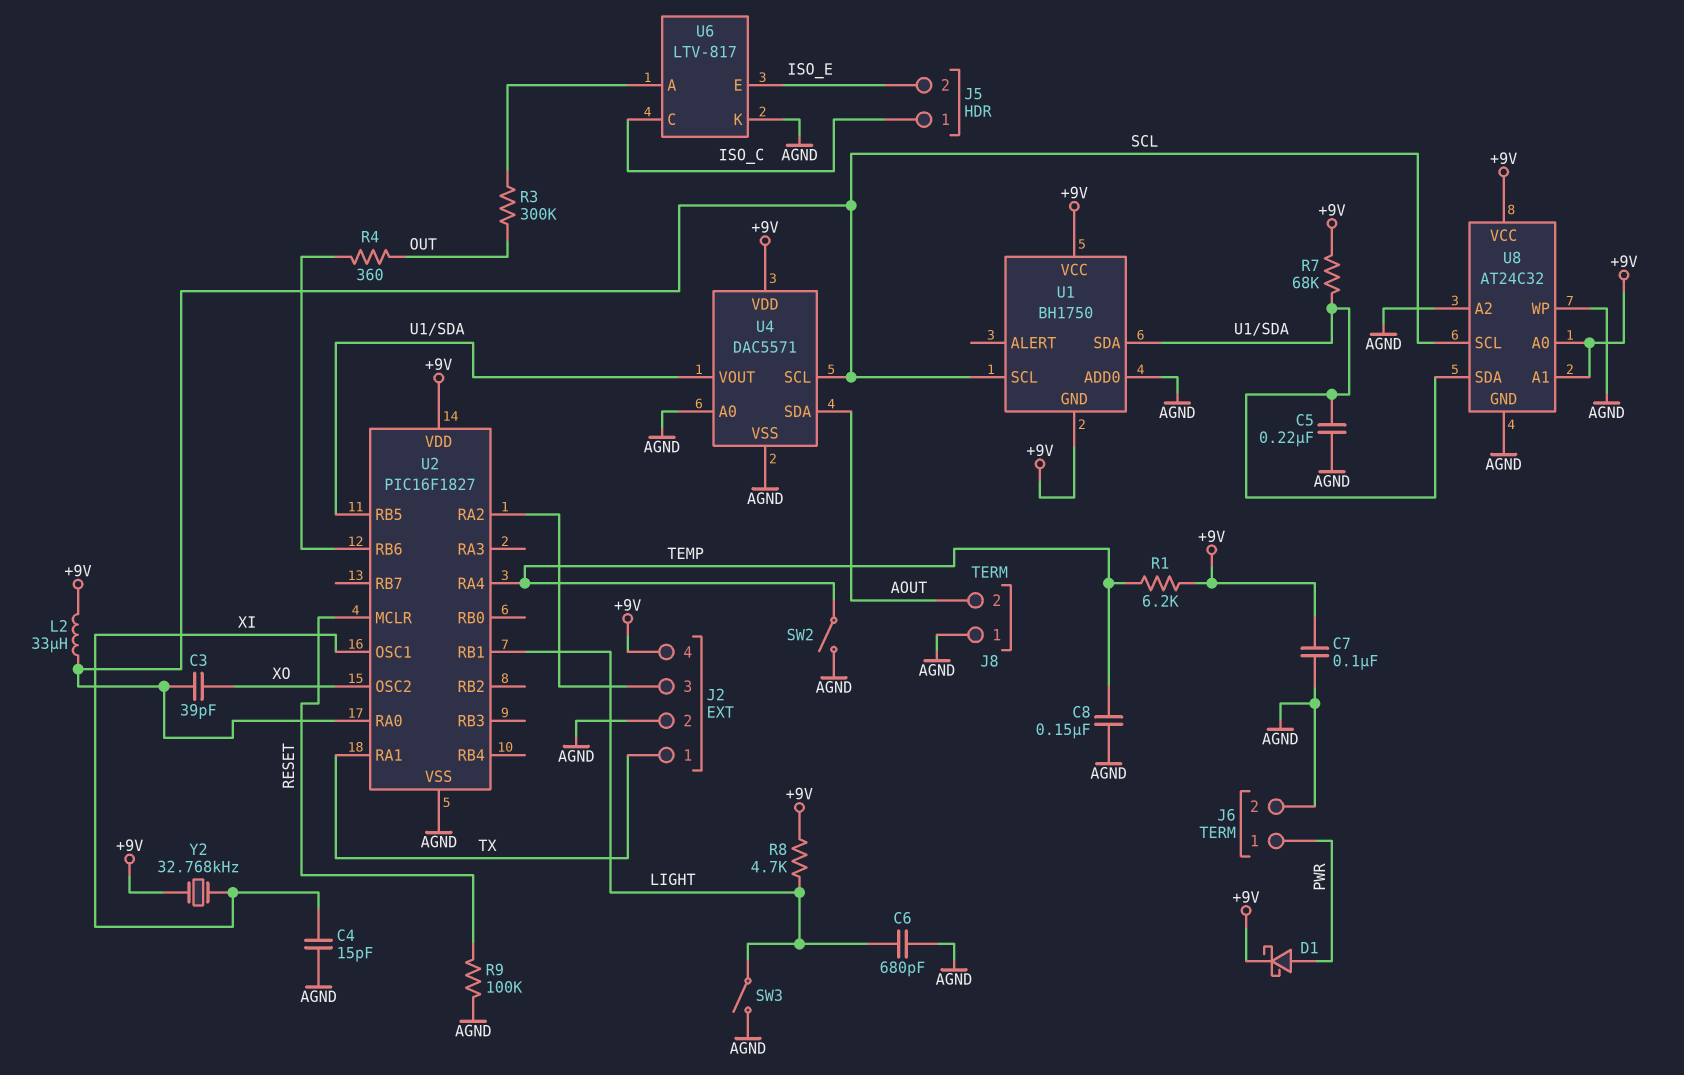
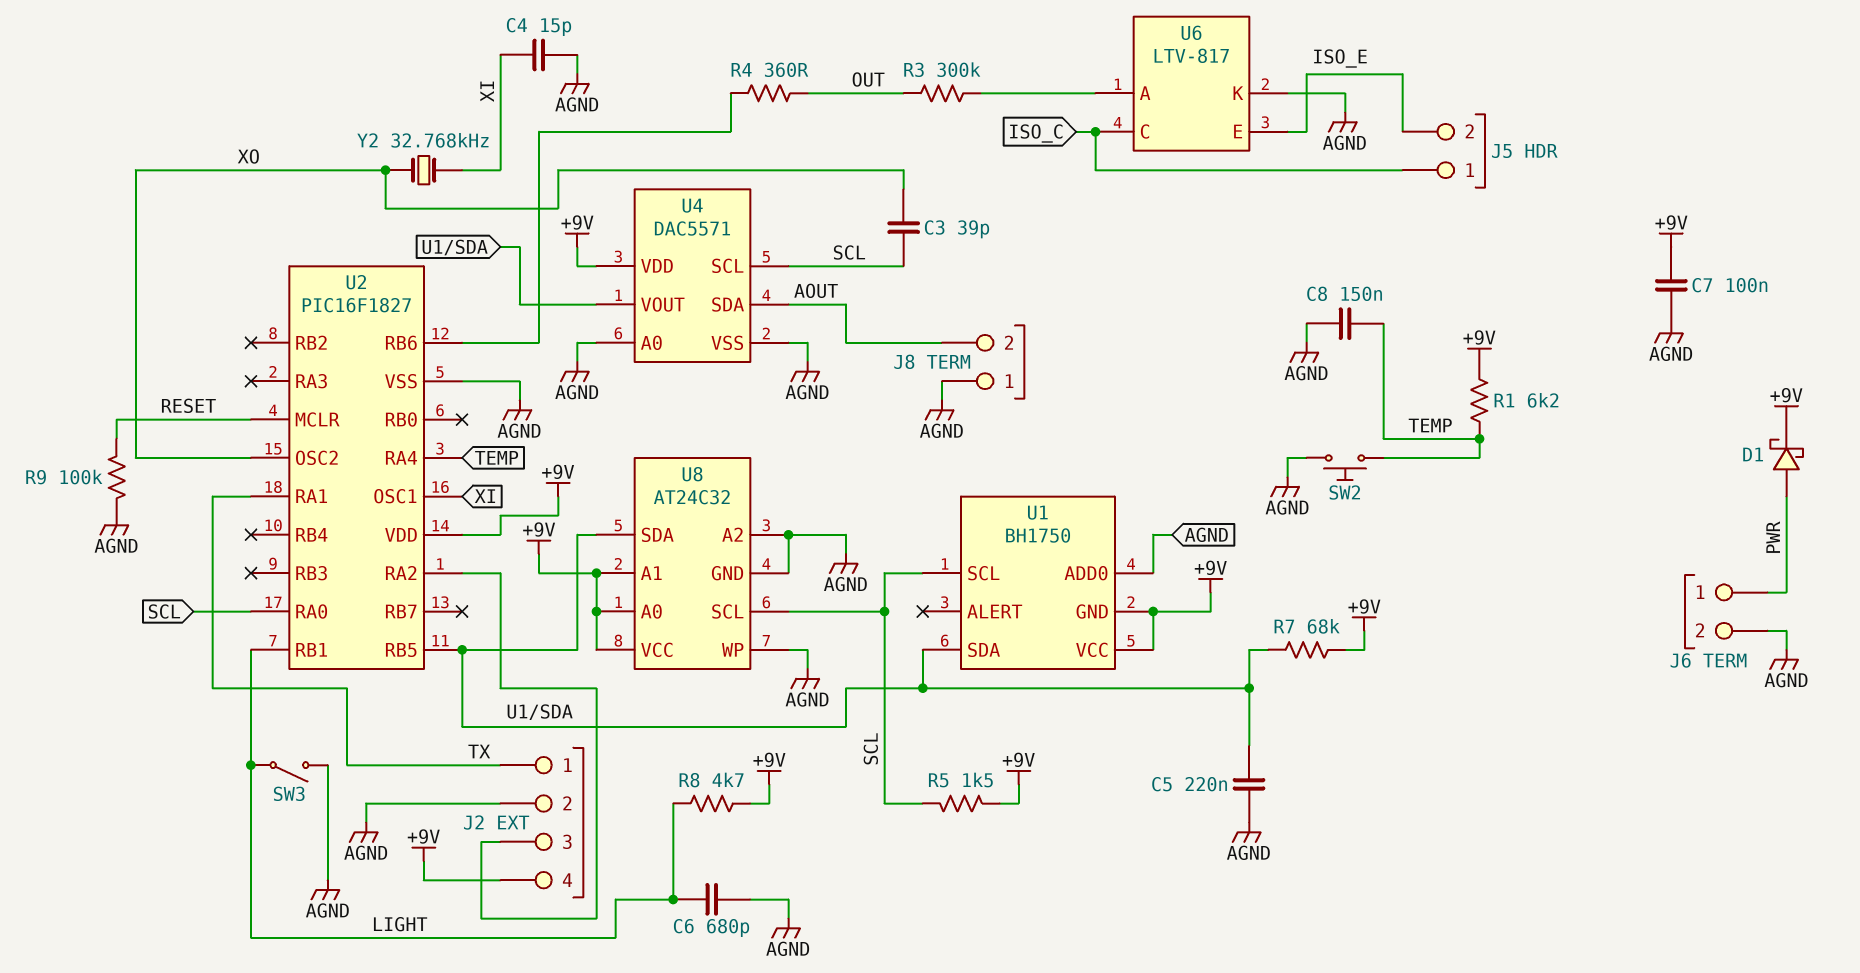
L2: 33uH (+9V, SCL) -> none
R5: none -> 1.5k (+9V, SCL)
SW2: switch (AGND, TEMP) -> button (AGND, TEMP)
Y2: 32.768kHz (+9V, XI) -> 32.768kHz (XI, XO)

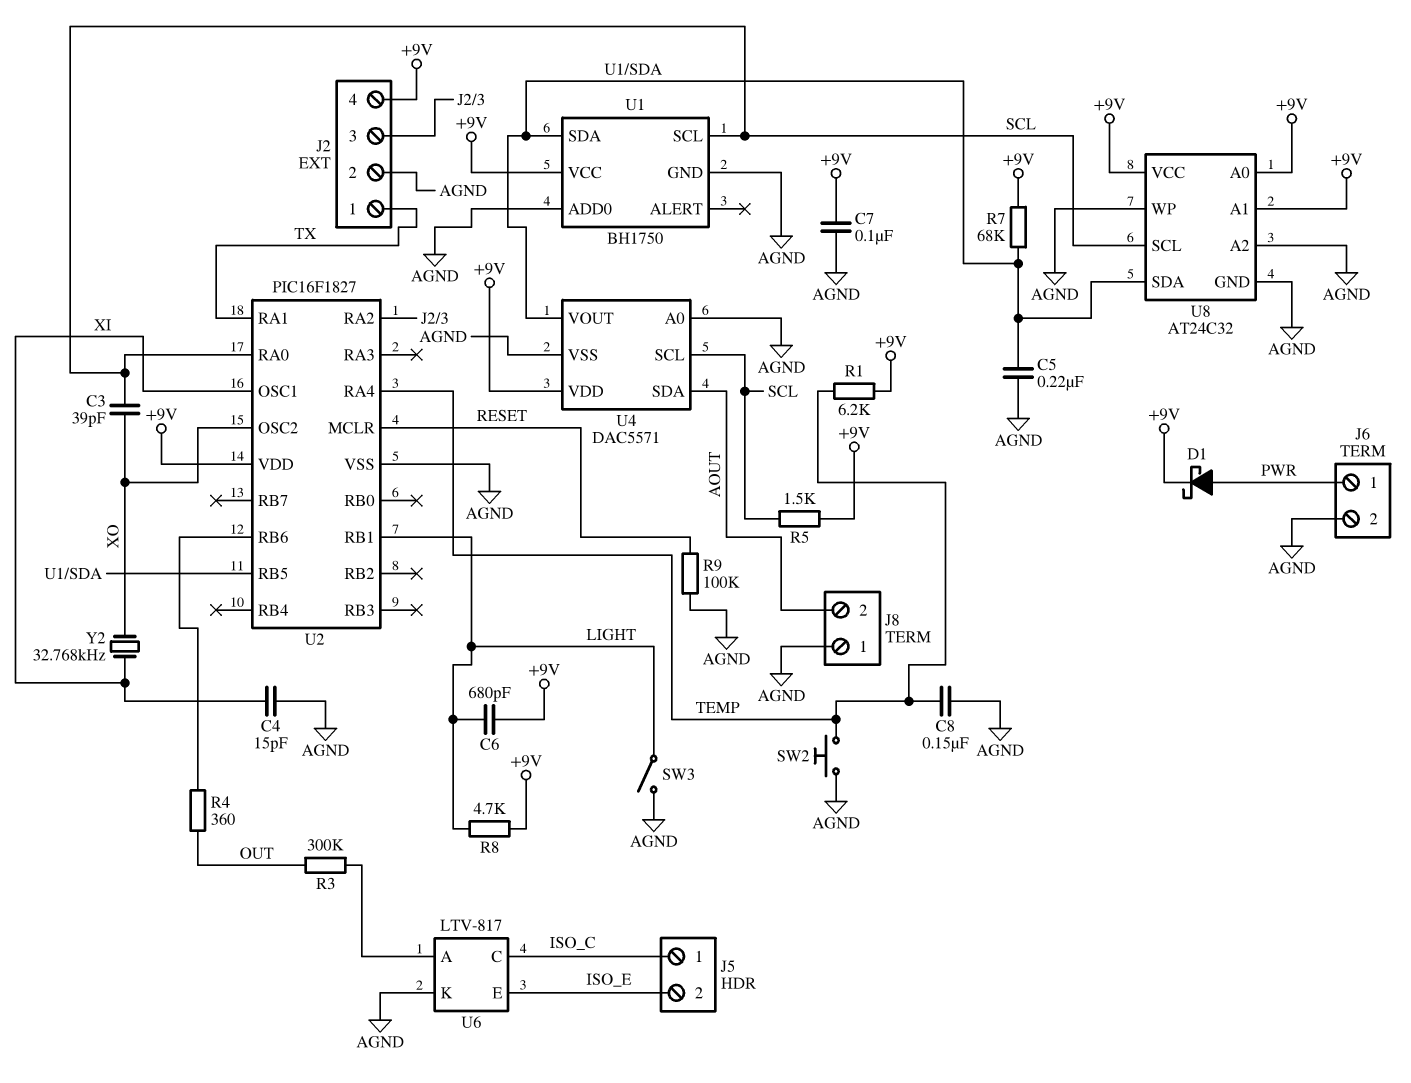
C6: 680pF (AGND, LIGHT) -> 680pF (+9V, LIGHT)
U1 pin GND: +9V -> AGND

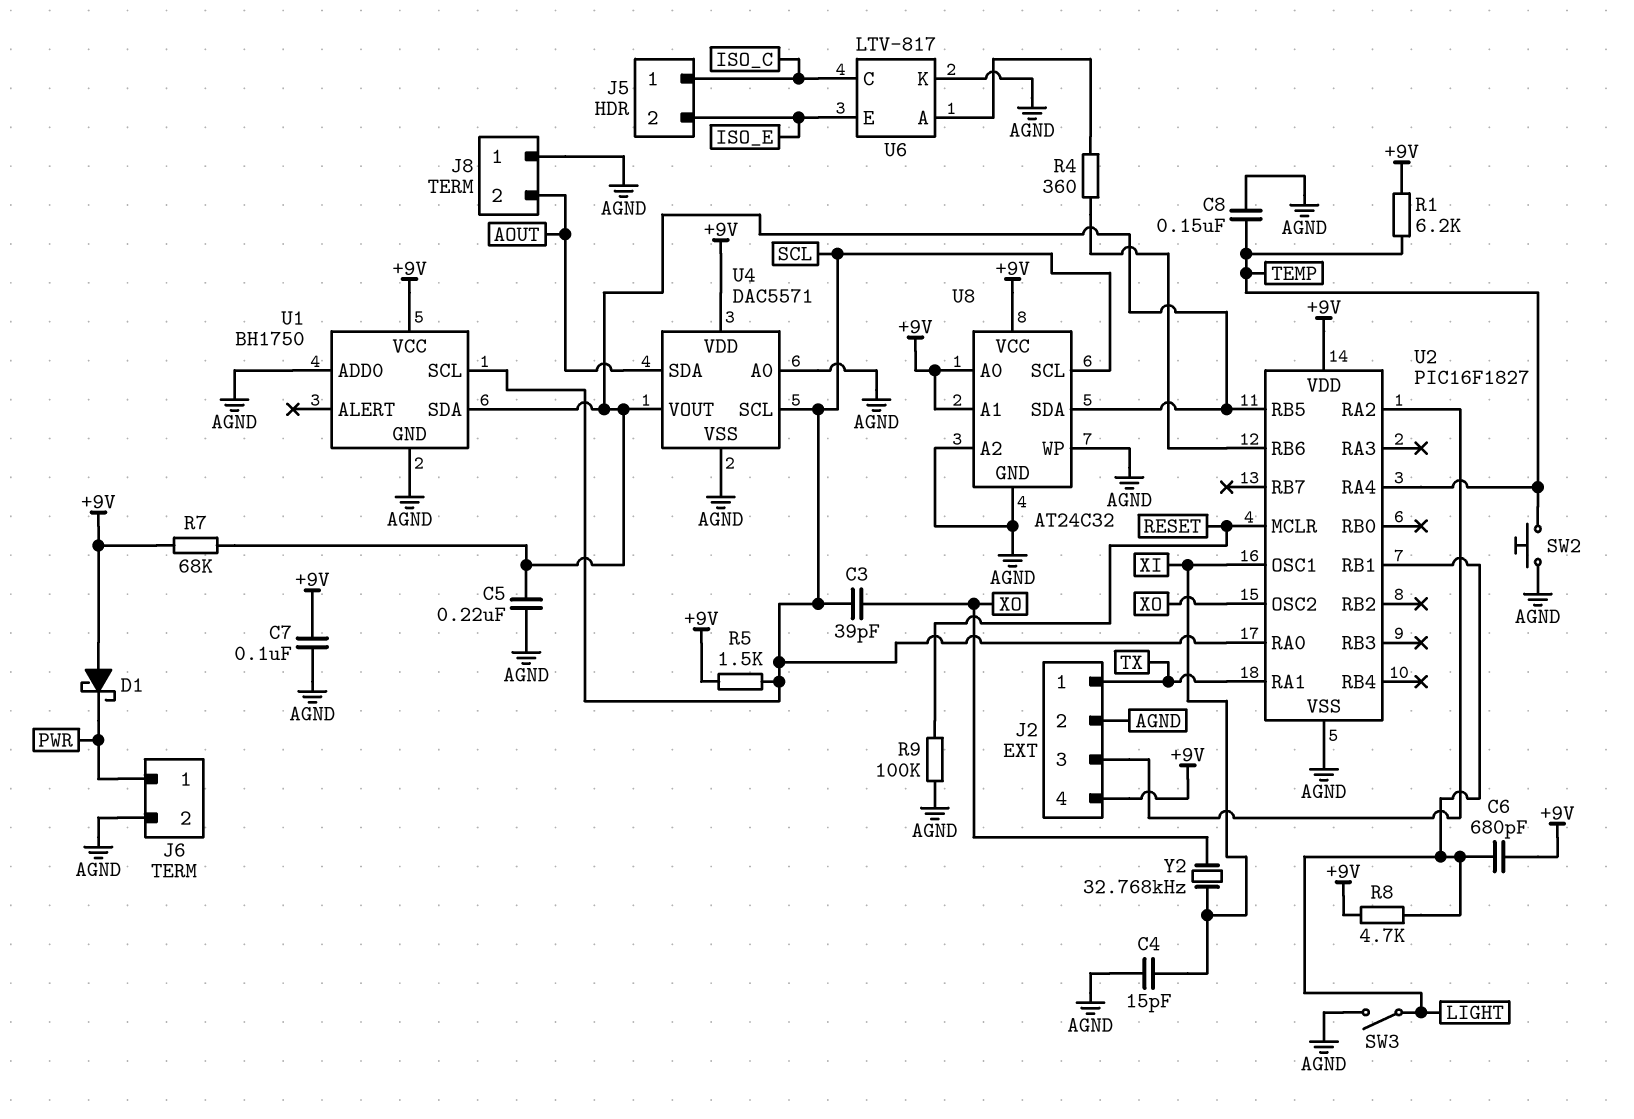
D1: schottky (A PWR, K +9V) -> schottky (A +9V, K PWR)
R3: 300k (OUT, U6/A) -> none
R4: 360 (OUT, U2/RB6) -> 360 (U2/RB6, U6/A)

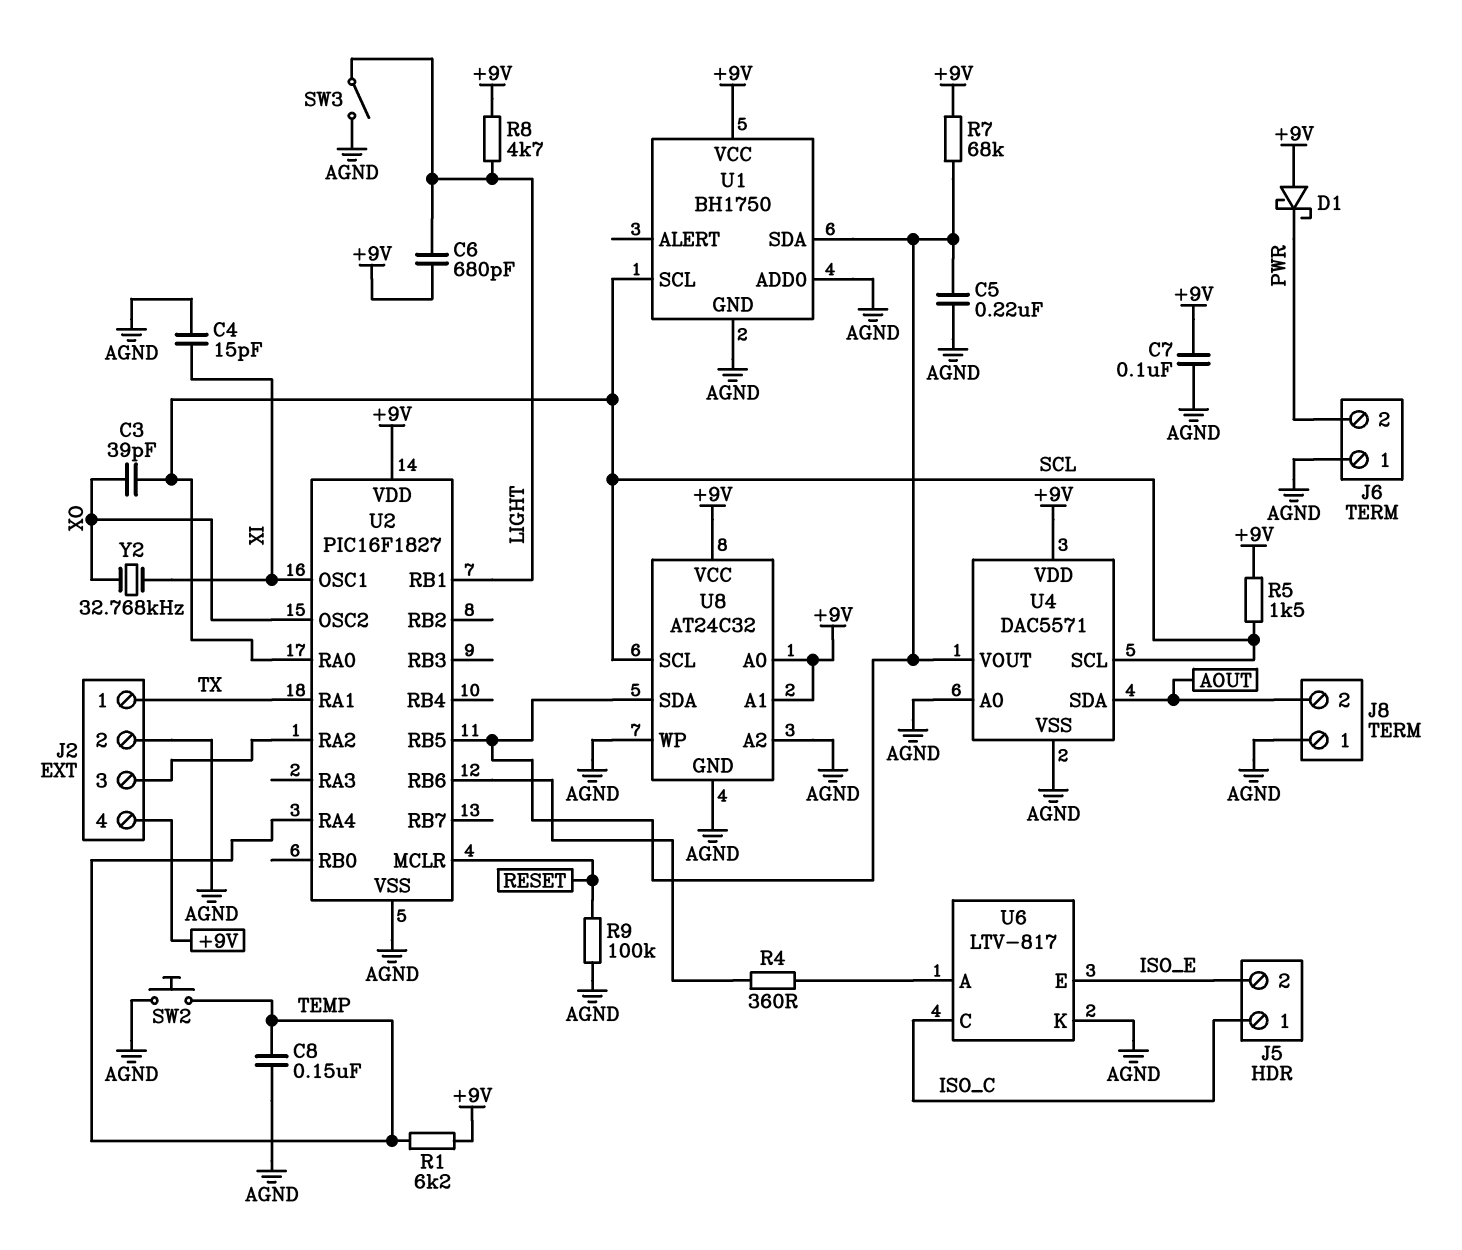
J6 pin 1: PWR -> AGND
J6 pin 2: AGND -> PWR

